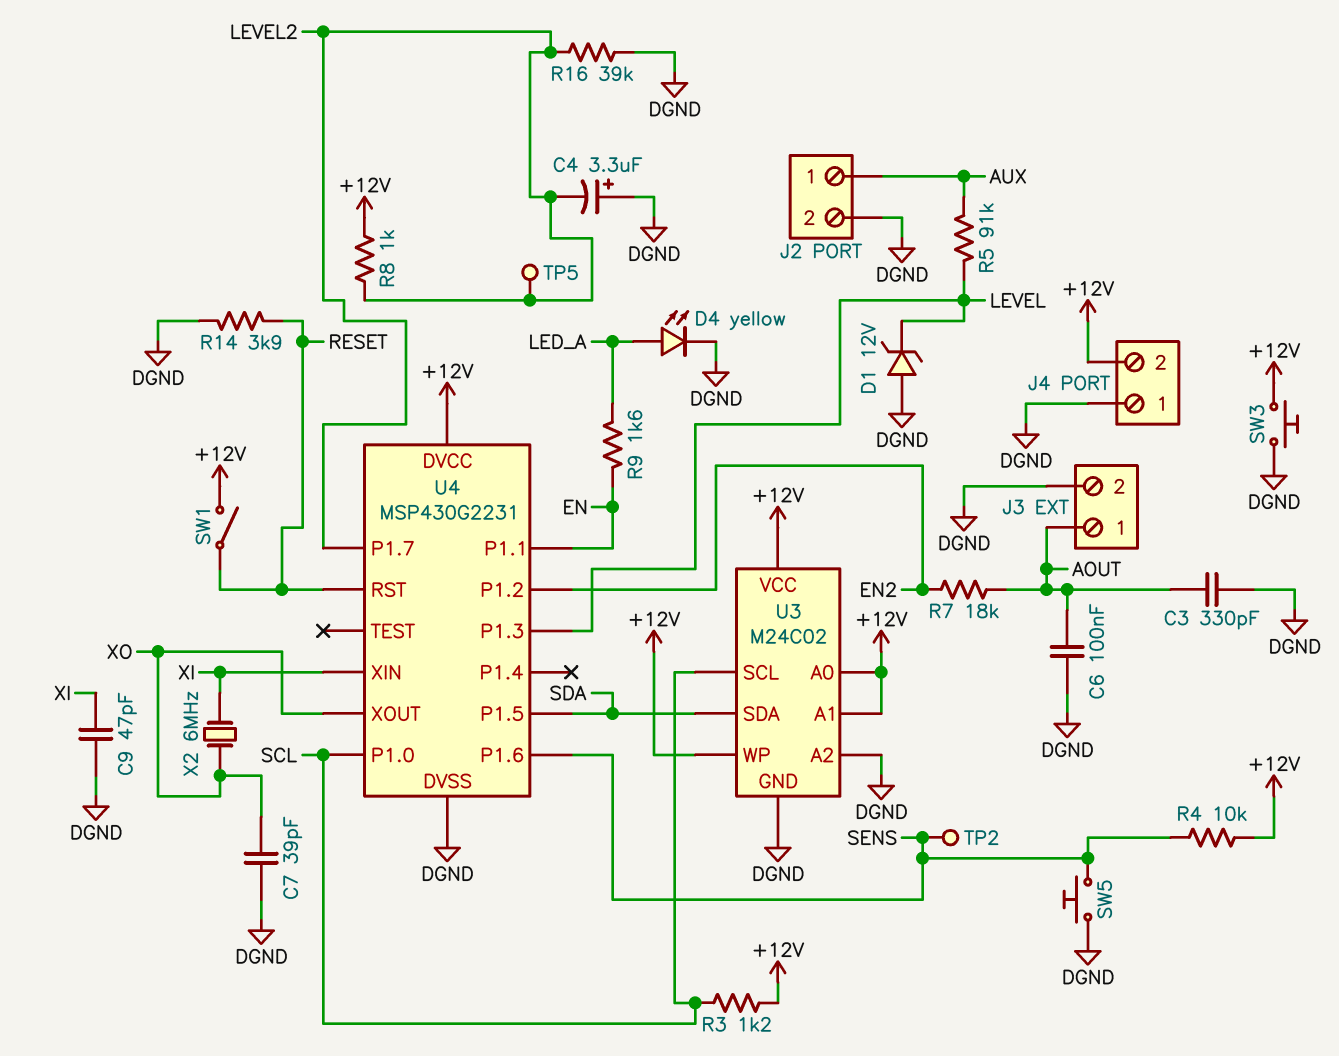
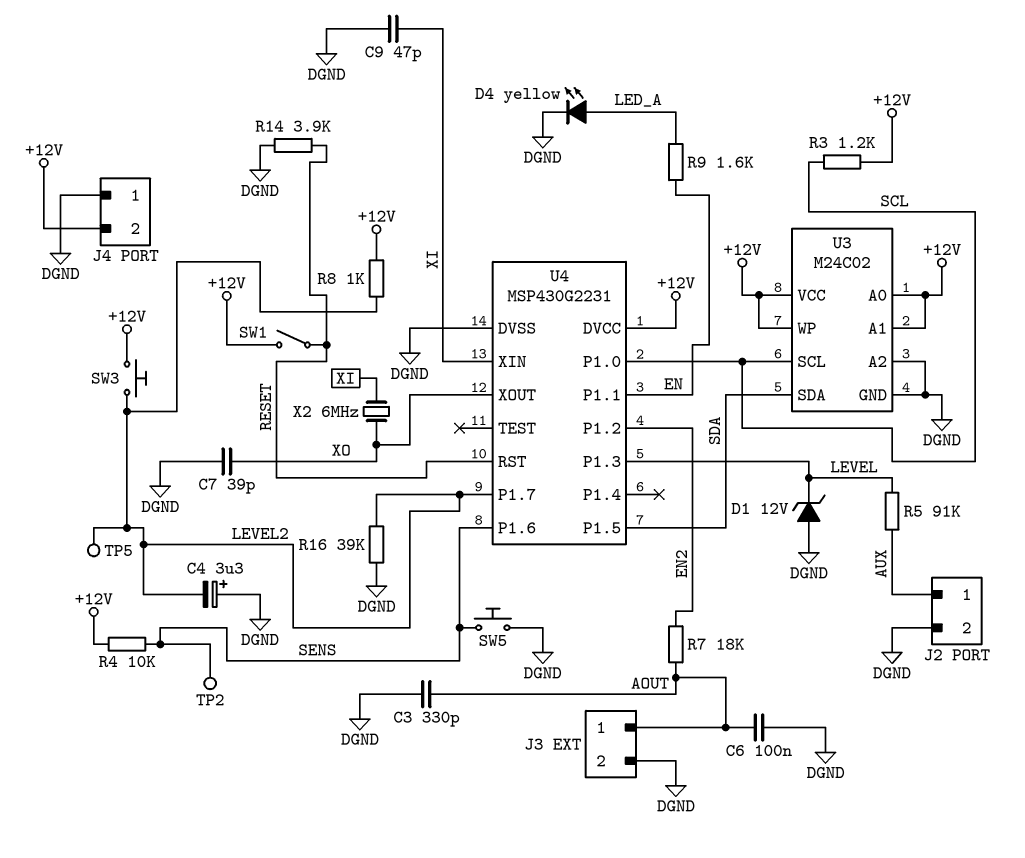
SW3: button (+12V, DGND) -> button (+12V, LEVEL2)

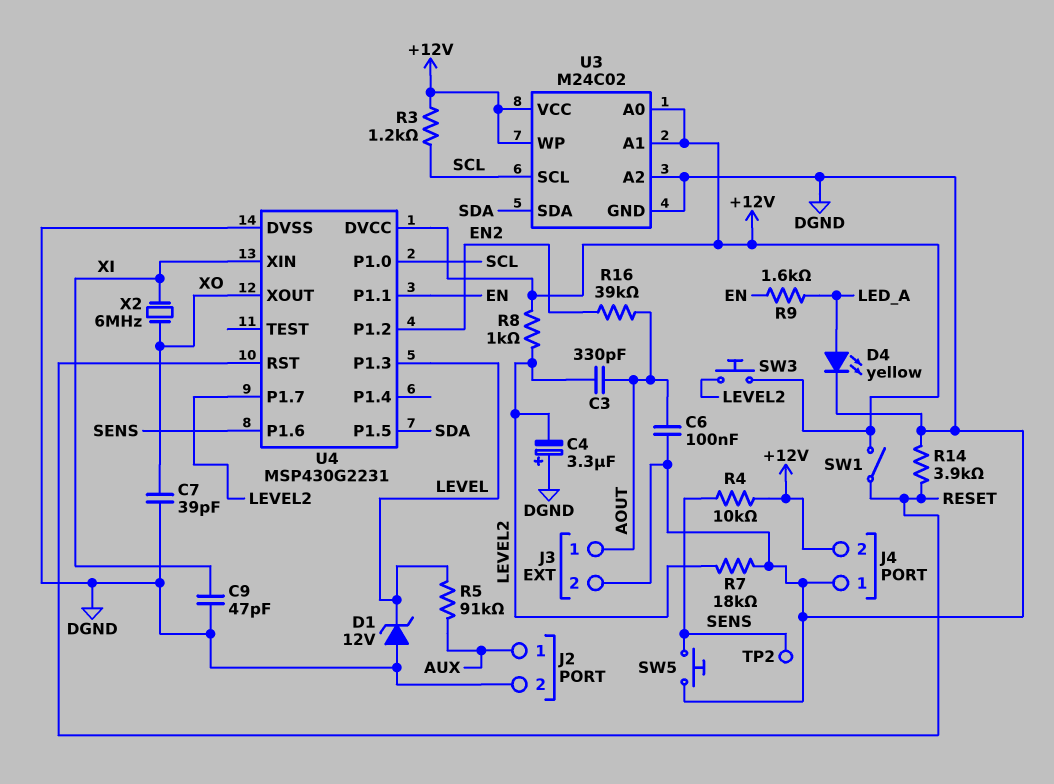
C3: 330pF (AOUT, DGND) -> 330pF (AOUT, LEVEL2)
R7: 18k (AOUT, EN2) -> 18k (DGND, LEVEL2)
R16: 39k (DGND, LEVEL2) -> 39k (AOUT, EN2)
TP5: test point (LEVEL2) -> none

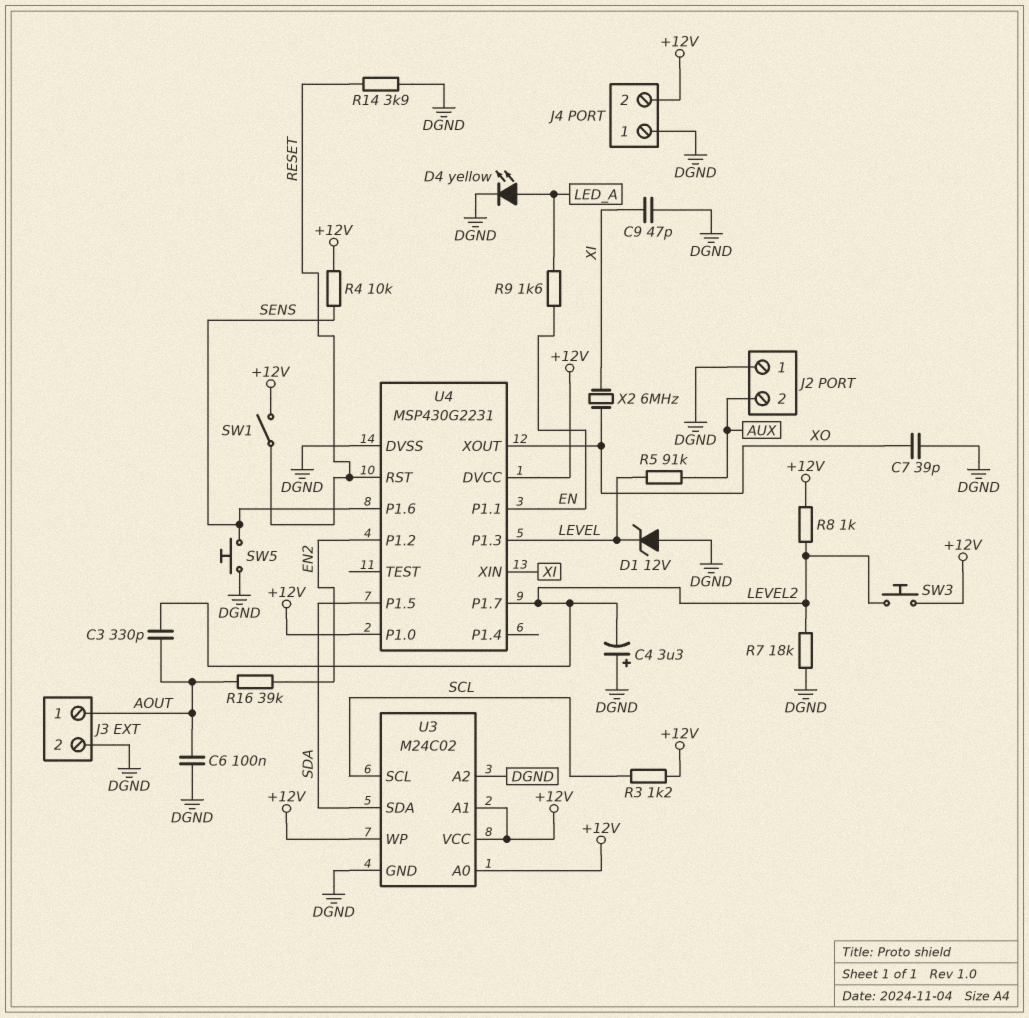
J2 pin 1: AUX -> DGND
J2 pin 2: DGND -> AUX
TP2: test point (SENS) -> none
U4 pin P1.0: SCL -> +12V

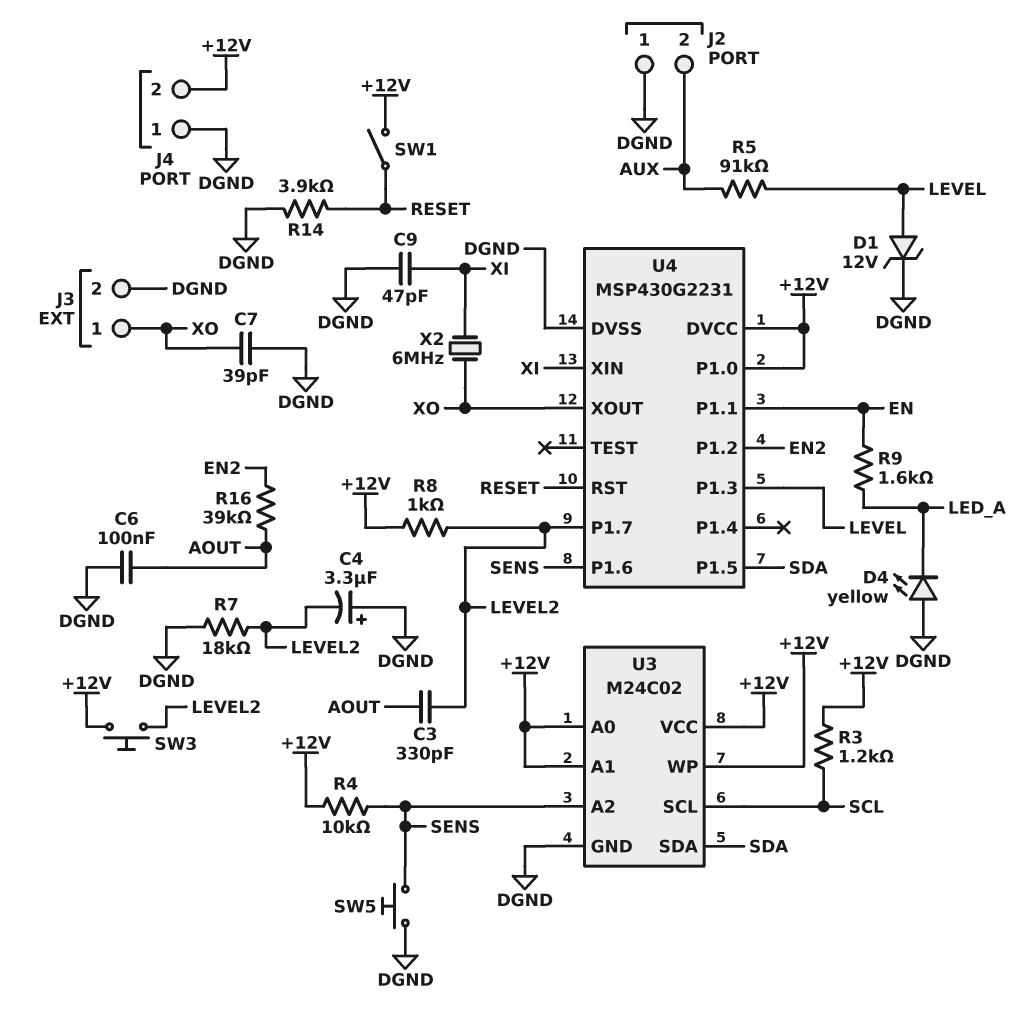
D1: zener 12V (A DGND, K LEVEL) -> zener 12V (A LEVEL, K DGND)
D4: LED yellow (A LED_A, K DGND) -> LED yellow (A DGND, K LED_A)
J3 pin 1: AOUT -> XO
U3 pin A2: DGND -> SENS

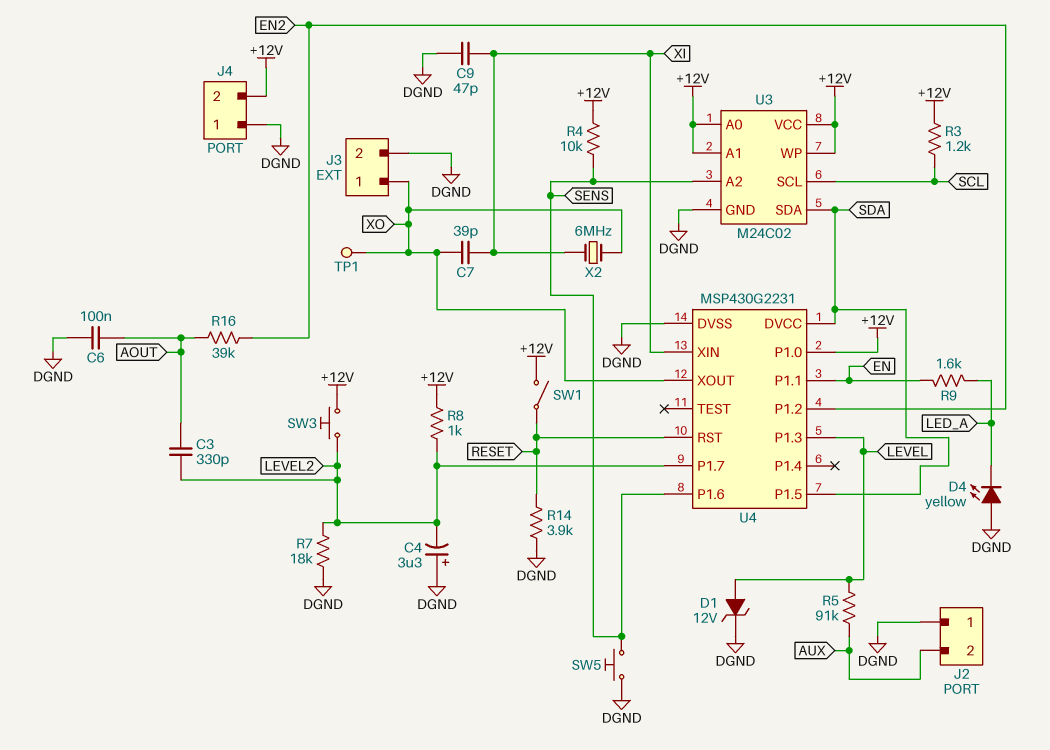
C7: 39pF (DGND, XO) -> 39pF (XI, XO)
TP1: none -> test point (XO)
U4 pin DVCC: +12V -> SDA

